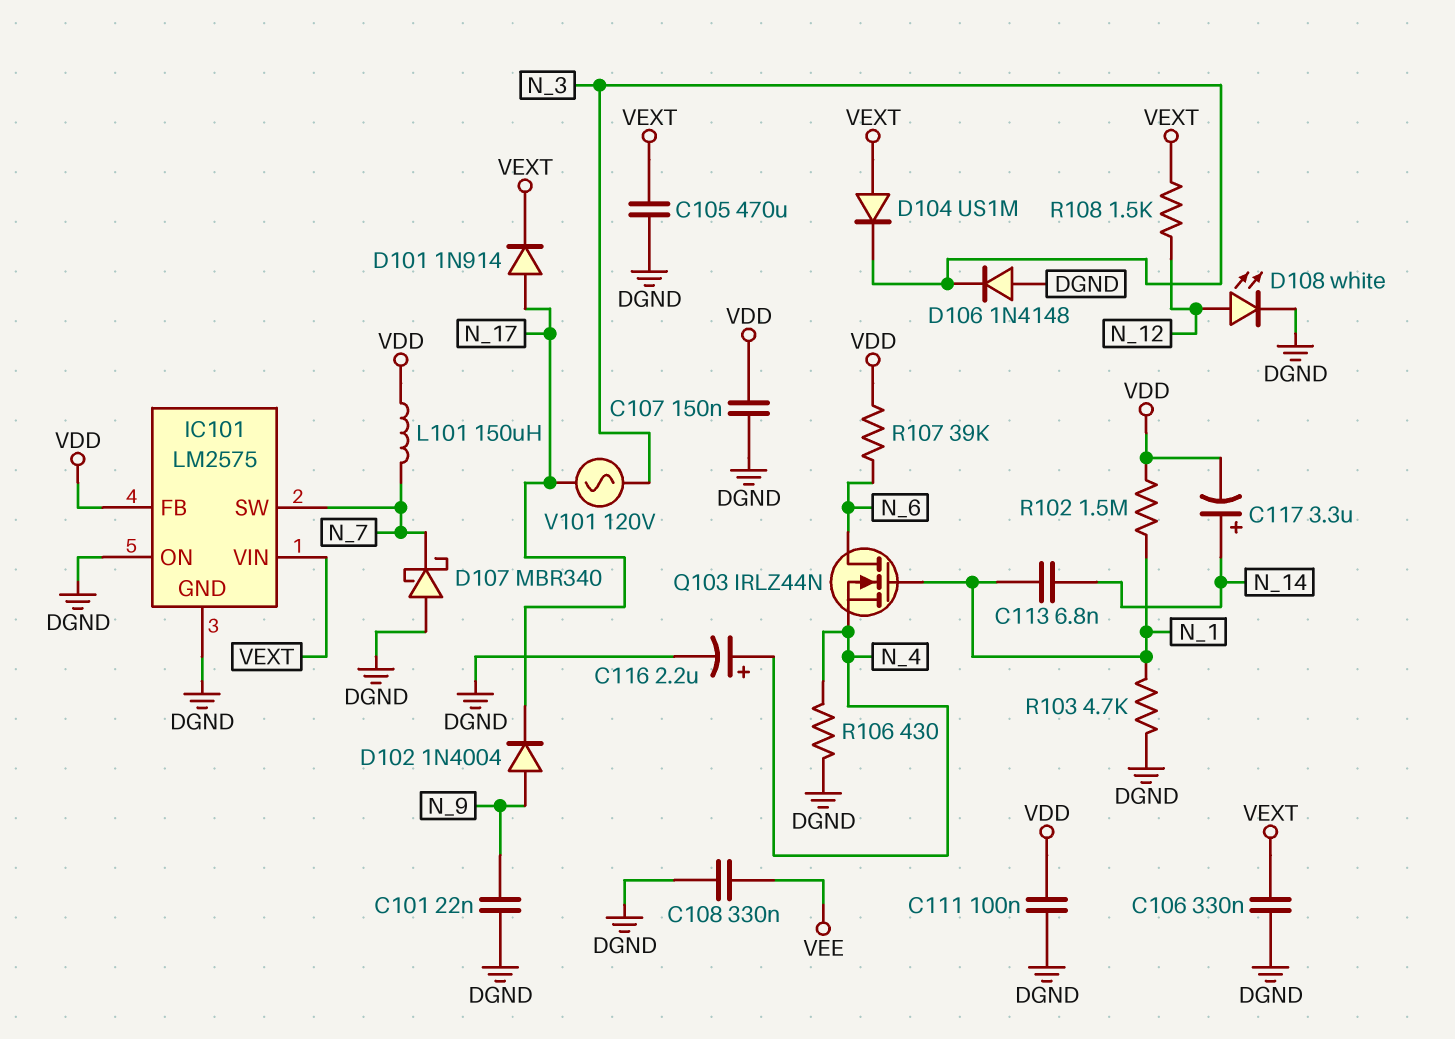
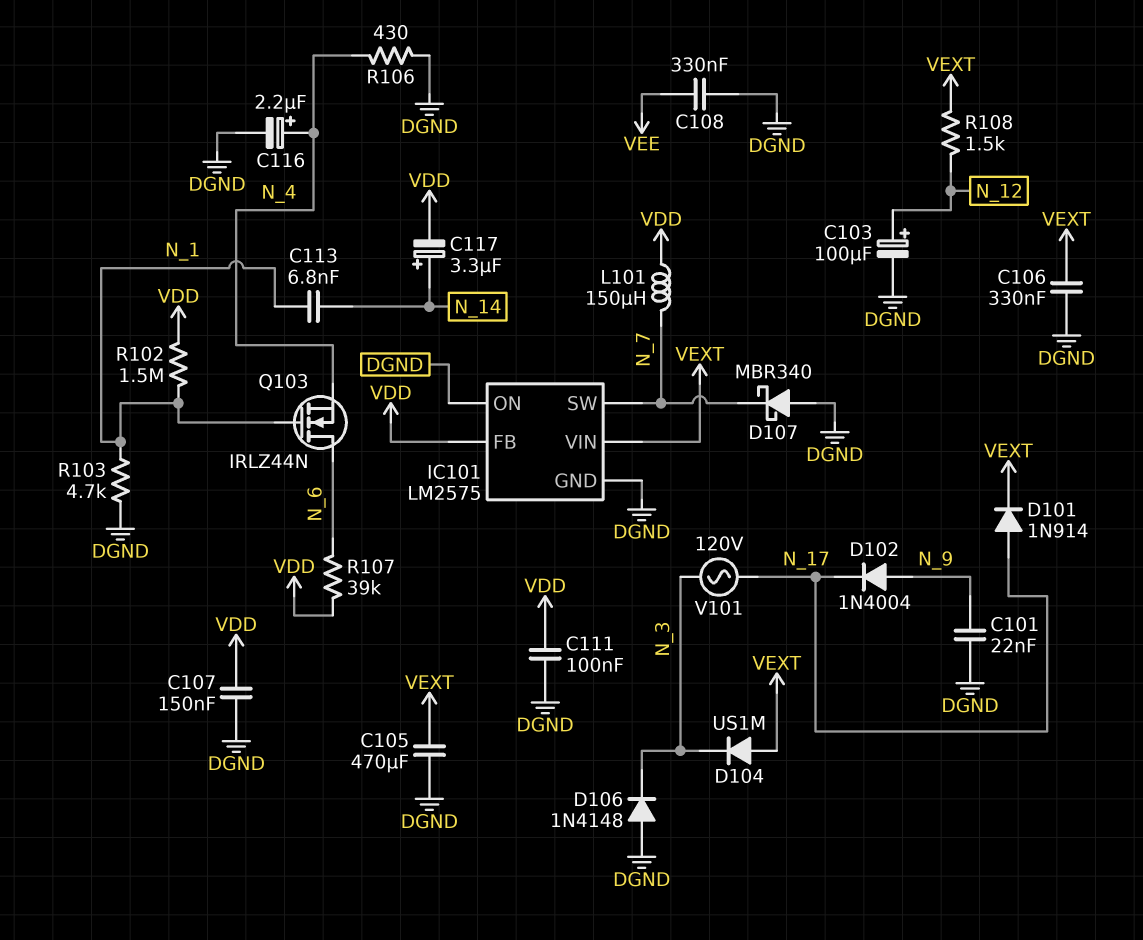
C103: none -> 100uF (plus N_12, minus DGND)
D108: LED white (A N_12, K DGND) -> none

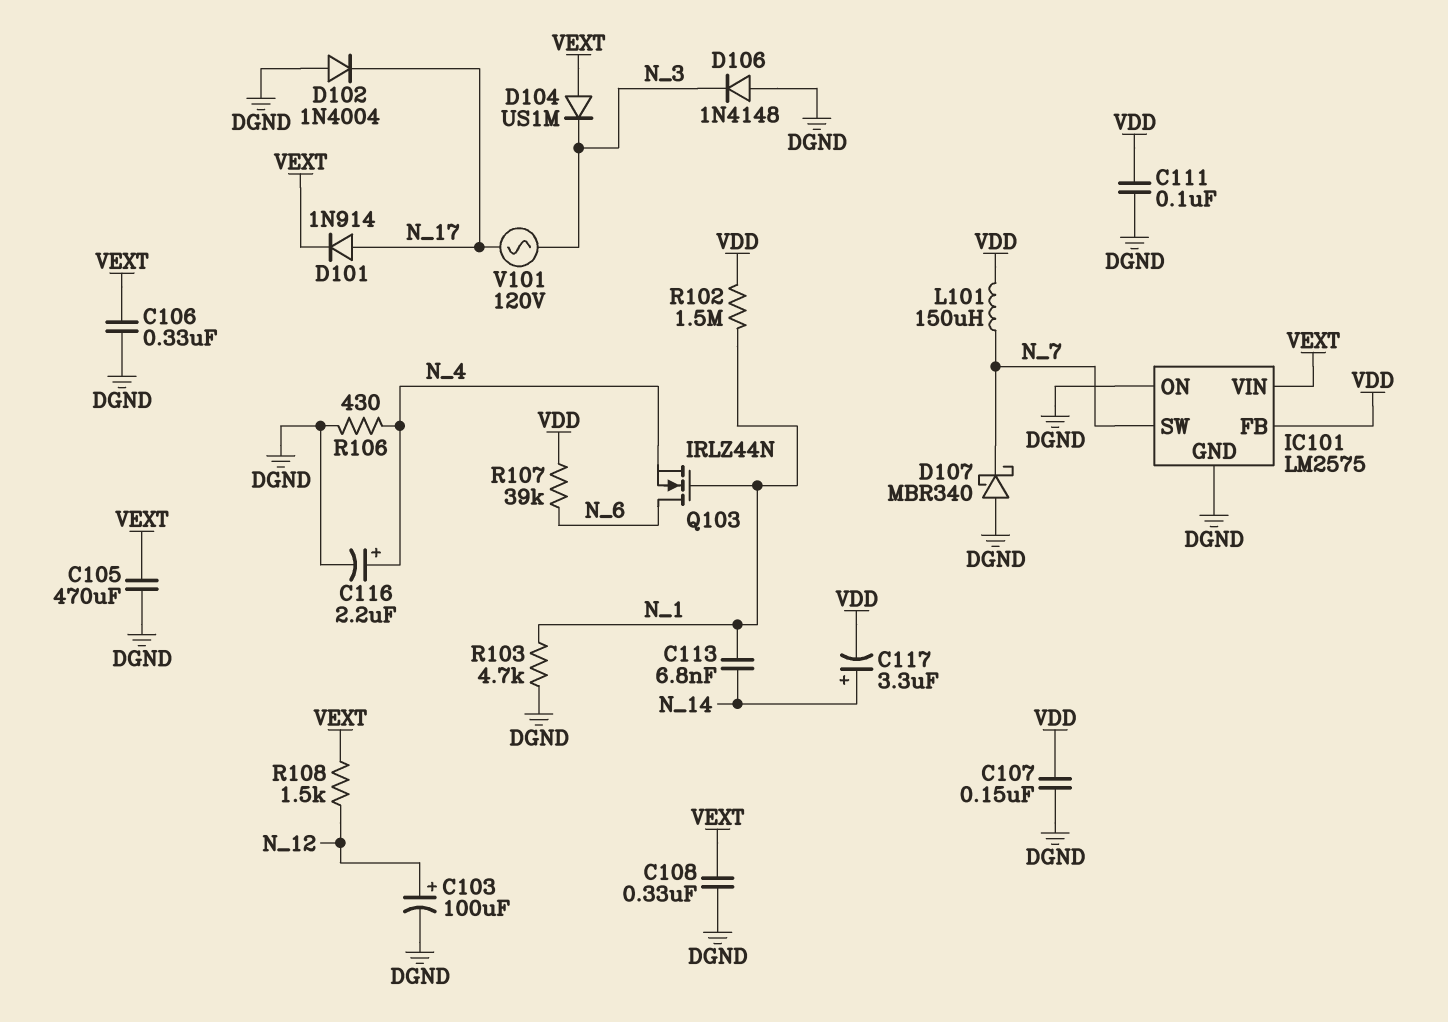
C101: 22nF (DGND, N_9) -> none
C108: 330nF (DGND, VEE) -> 330nF (DGND, VEXT)
D102: diode 1N4004 (A N_9, K N_17) -> diode 1N4004 (A DGND, K N_17)

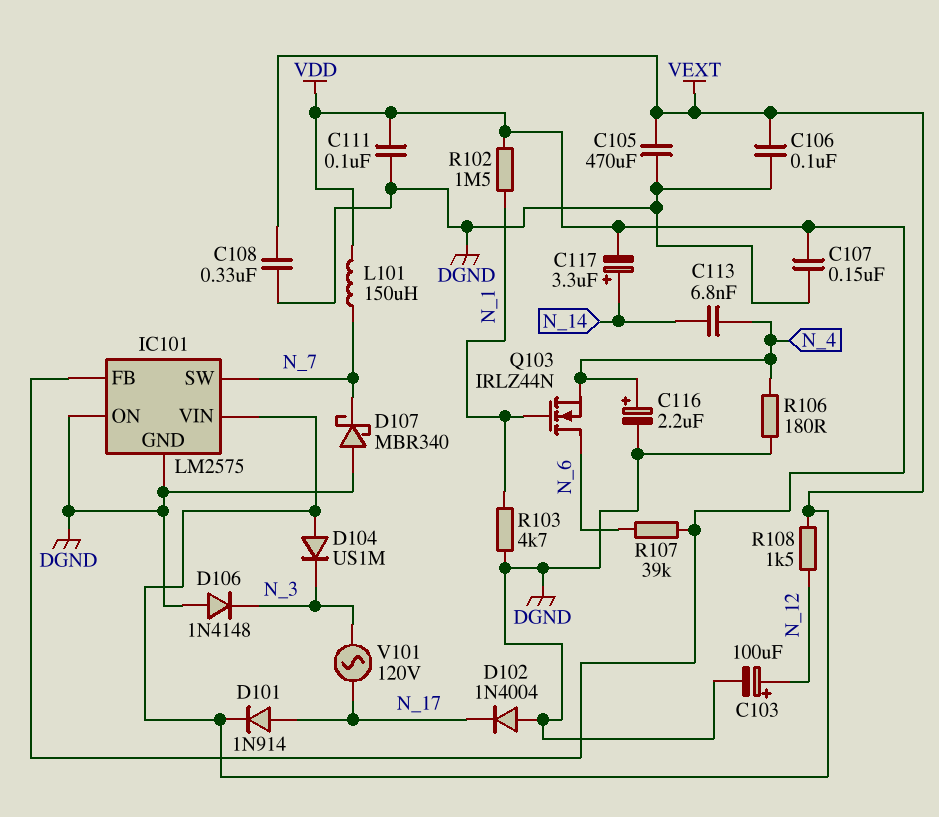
C106: 330nF (DGND, VEXT) -> 100nF (DGND, VEXT)
C113: 6.8nF (N_1, N_14) -> 6.8nF (N_4, N_14)
R106: 430 (DGND, N_4) -> 180 (DGND, N_4)

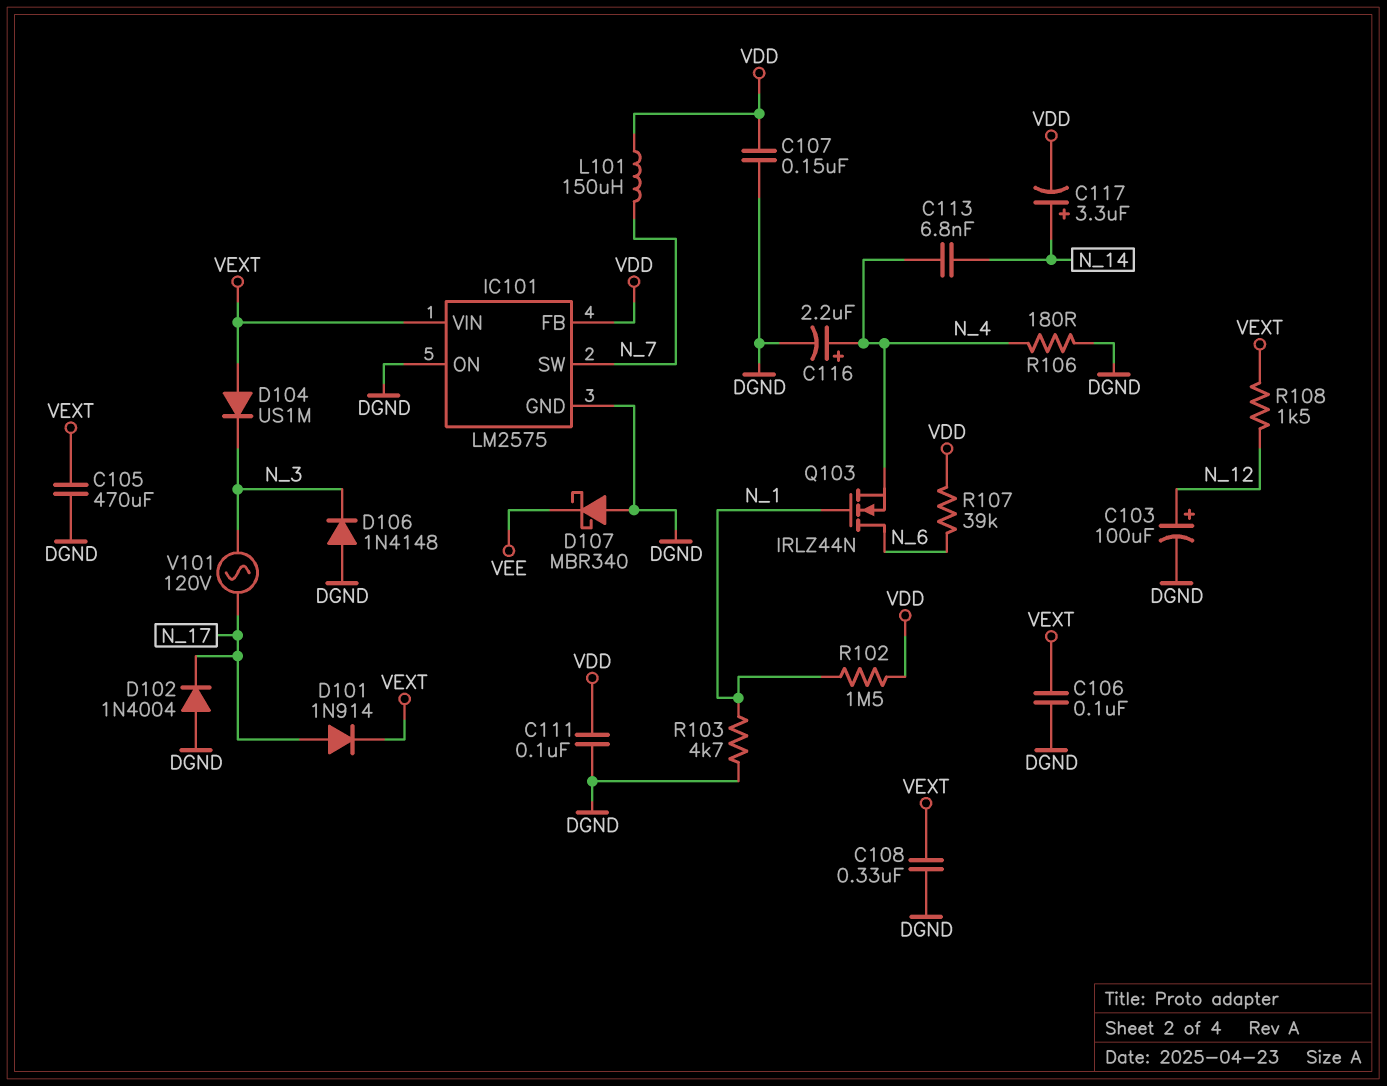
D107: schottky MBR340 (A DGND, K N_7) -> schottky MBR340 (A DGND, K VEE)

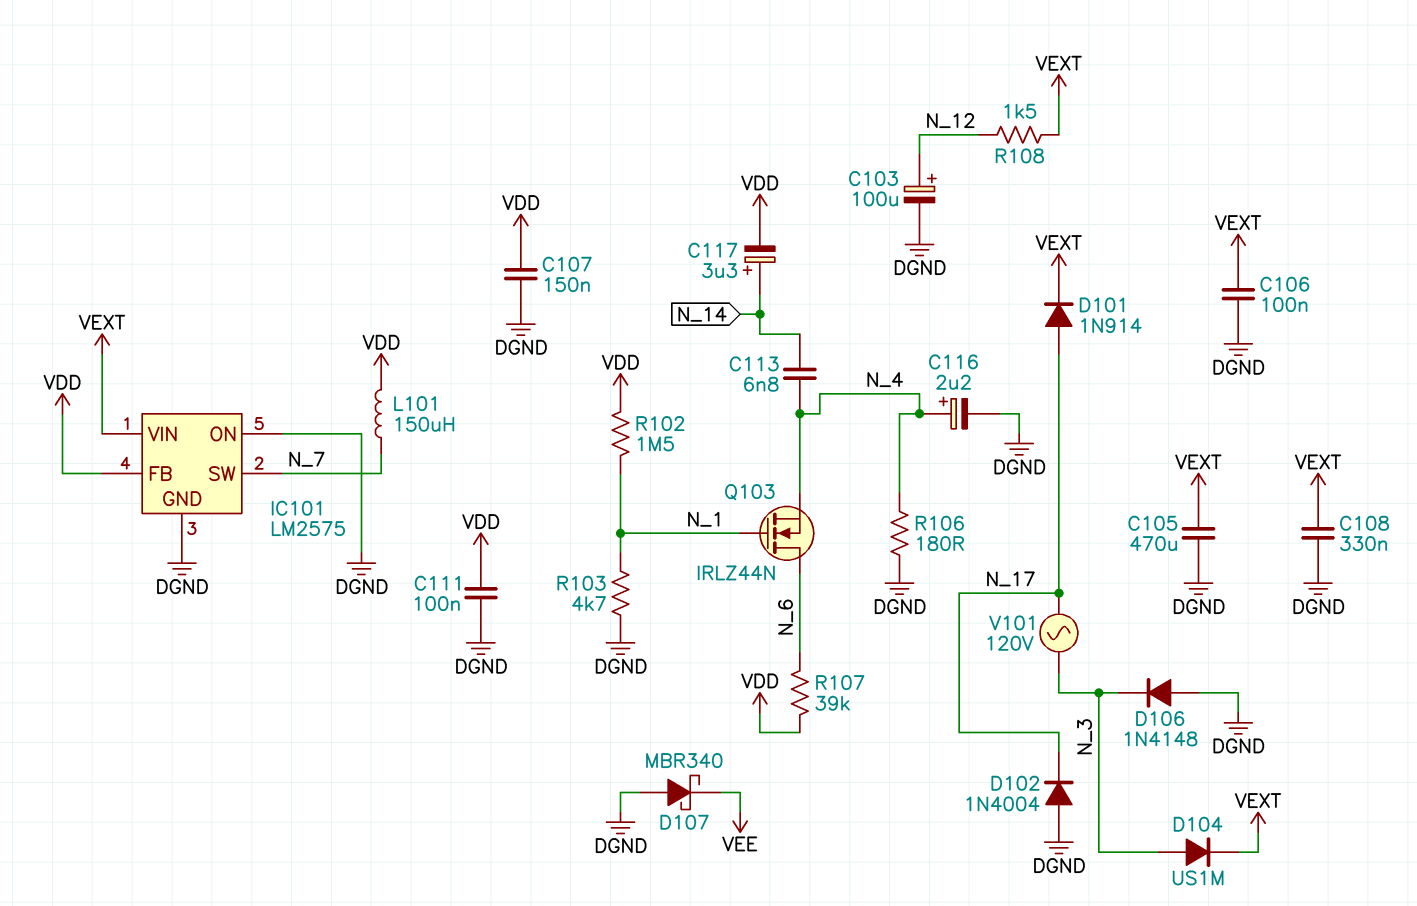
D104: diode US1M (A VEXT, K N_3) -> diode US1M (A N_3, K VEXT)

